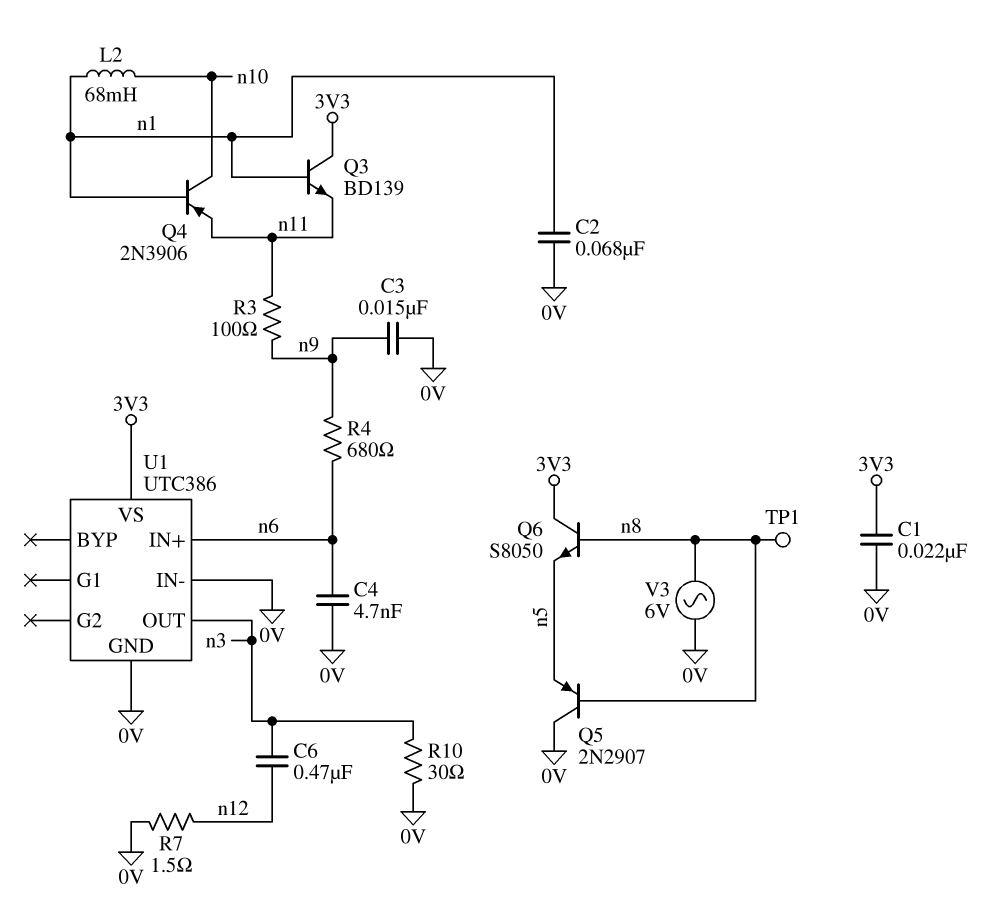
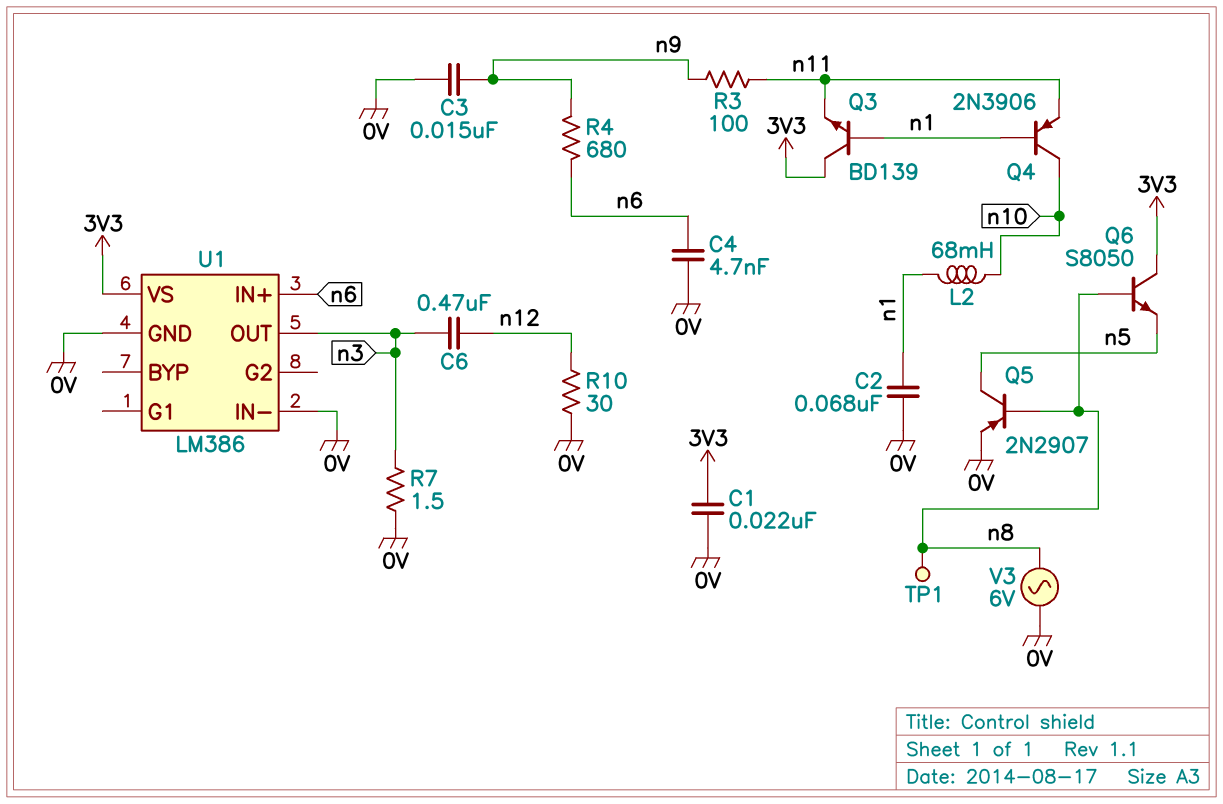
Q5: PNP 2N2907 (B n8, C 0V, E n5) -> PNP 2N2907 (B n8, C n5, E 0V)
R7: 1.5 (0V, n12) -> 1.5 (0V, n3)
R10: 30 (0V, n3) -> 30 (0V, n12)
U1: UTC386 -> LM386

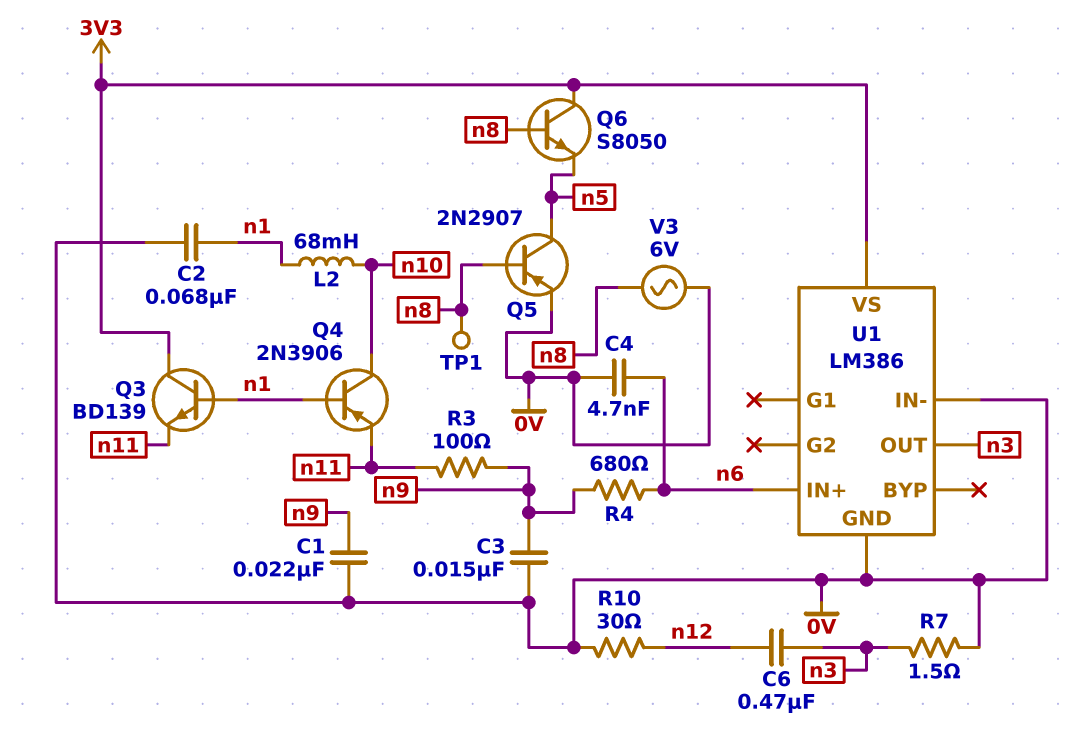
C1: 22nF (0V, 3V3) -> 22nF (0V, n9)

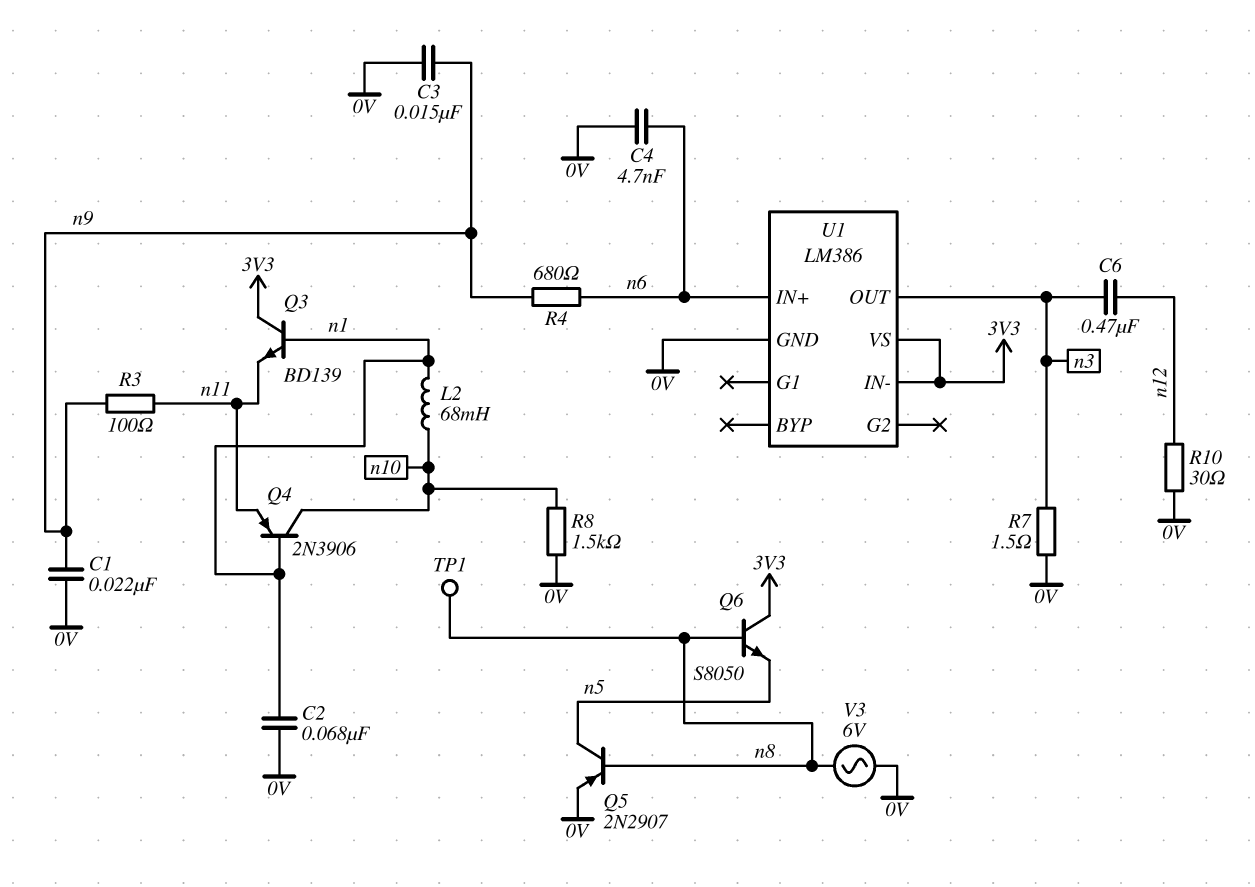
R8: none -> 1.5k (0V, n10)
U1 pin IN-: 0V -> 3V3

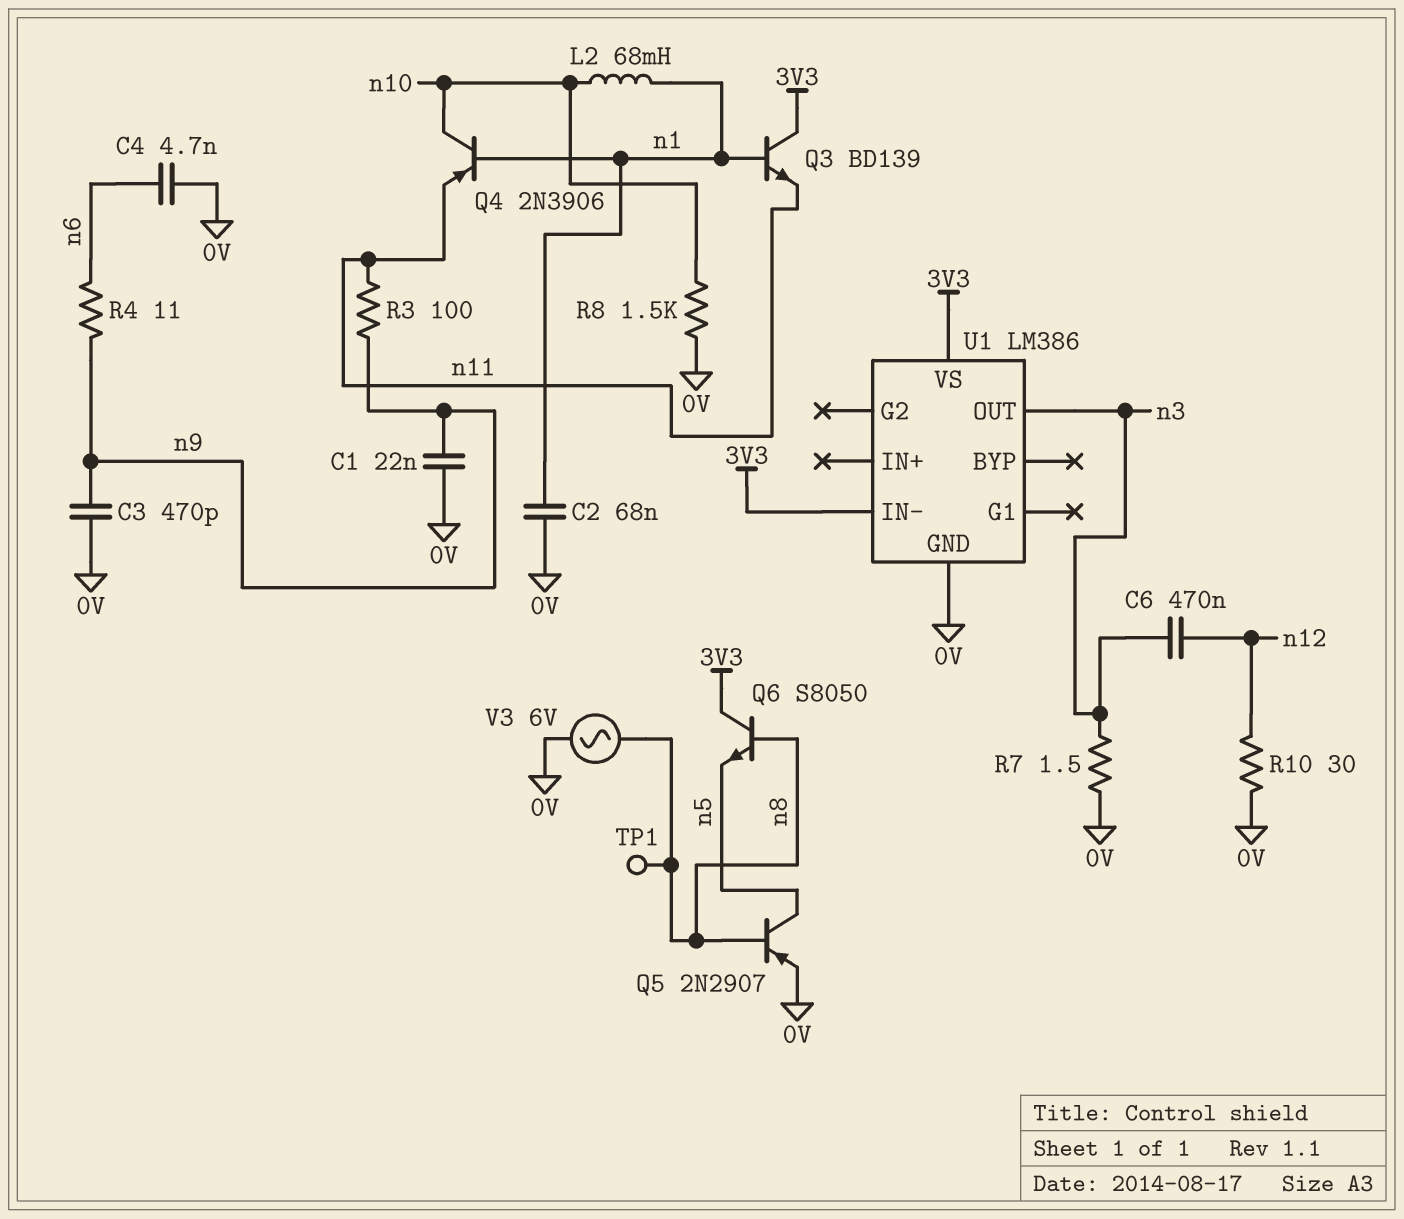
C3: 15nF (0V, n9) -> 470pF (0V, n9)
R4: 680 (n6, n9) -> 11 (n6, n9)
U1 pin IN+: n6 -> none

